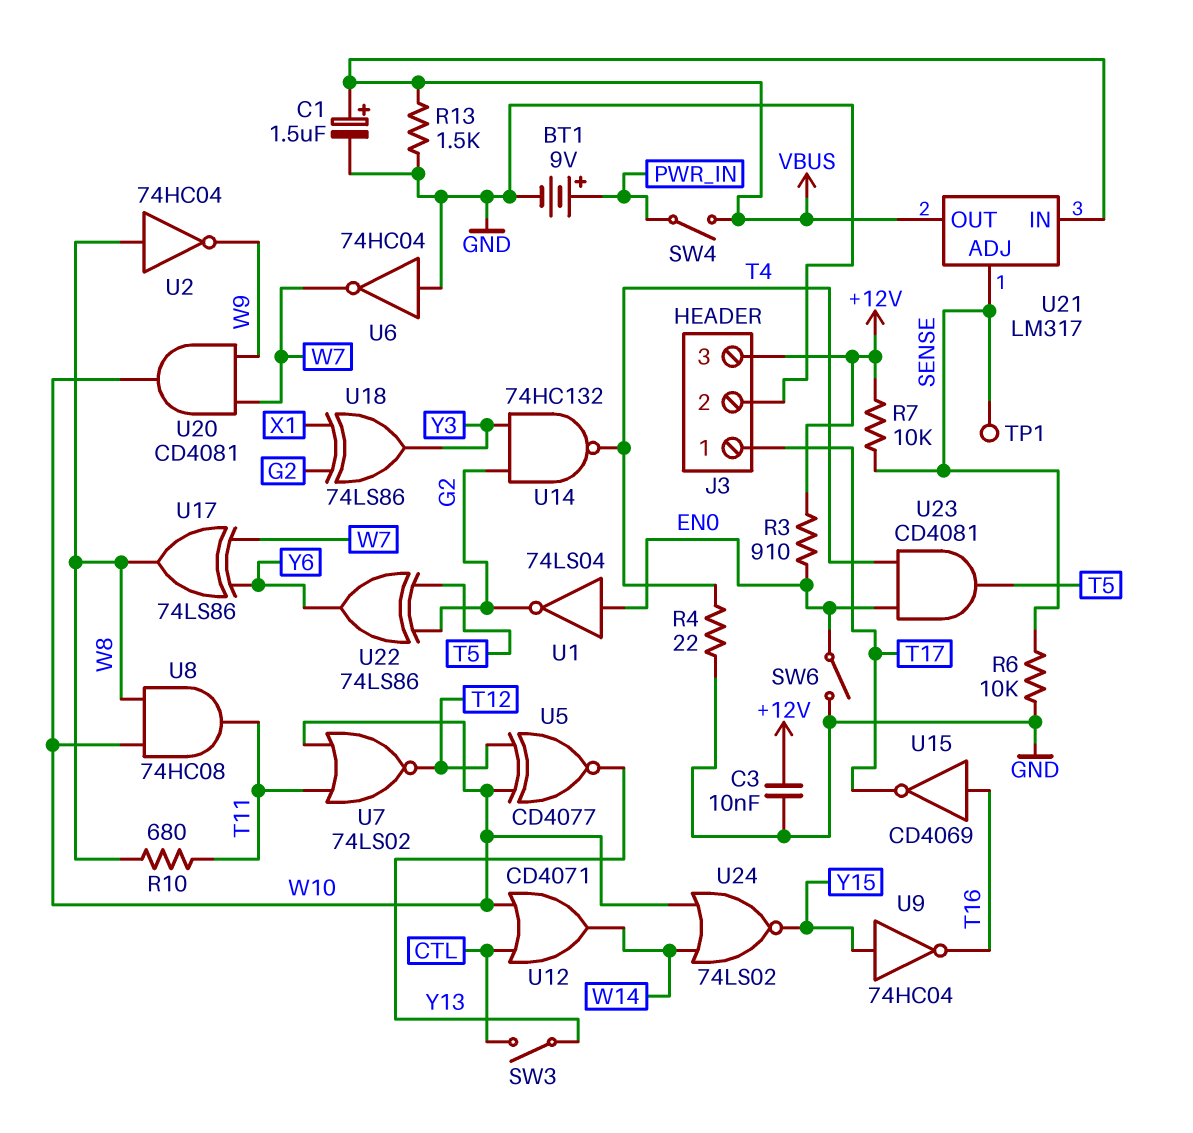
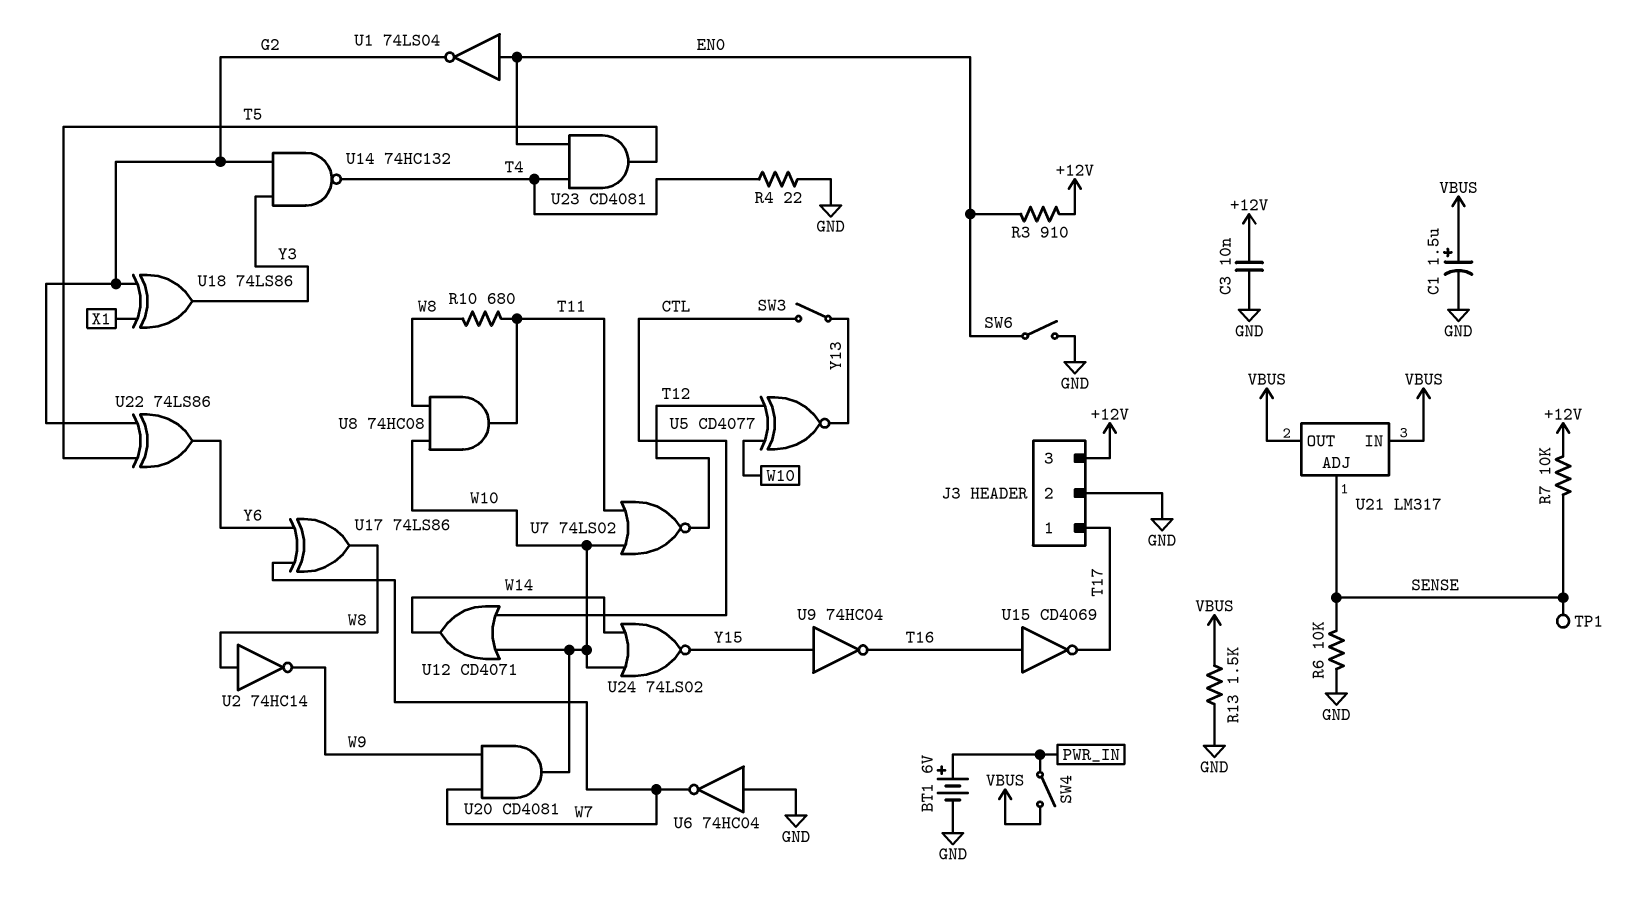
BT1: 9V (plus PWR_IN, minus GND) -> 6V (plus PWR_IN, minus GND)
U2: NOT 74HC04 (in W8, out W9) -> NOT 74HC14 (in W8, out W9)

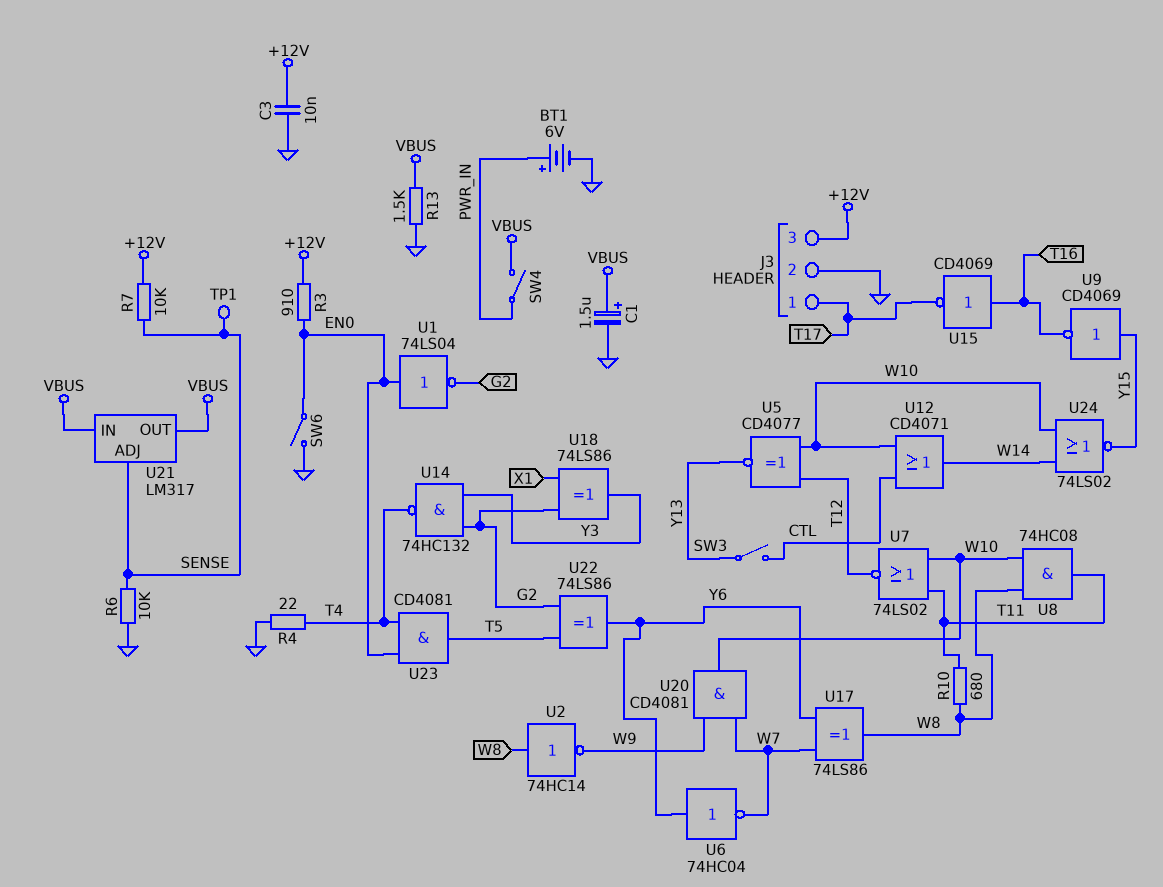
U6: NOT 74HC04 (in GND, out W7) -> NOT 74HC04 (in Y6, out W7)
U9: NOT 74HC04 (in Y15, out T16) -> NOT CD4069 (in Y15, out T16)

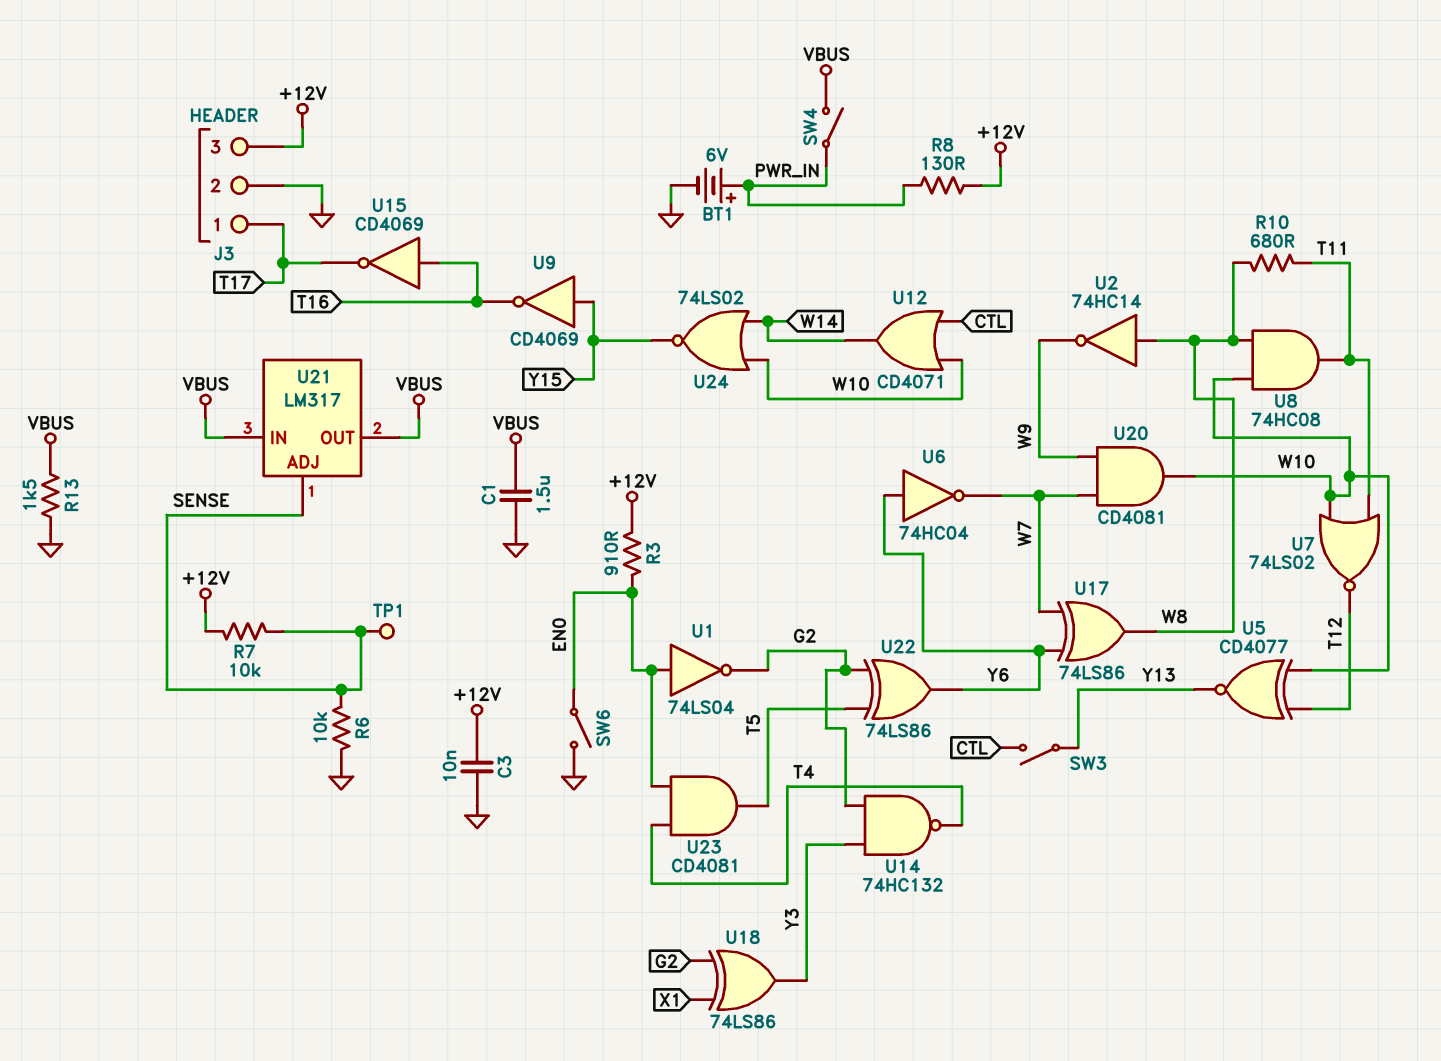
C1: 1.5uF (plus VBUS, minus GND) -> 1.5uF (GND, VBUS)
R4: 22 (GND, T4) -> none
R8: none -> 130 (+12V, PWR_IN)

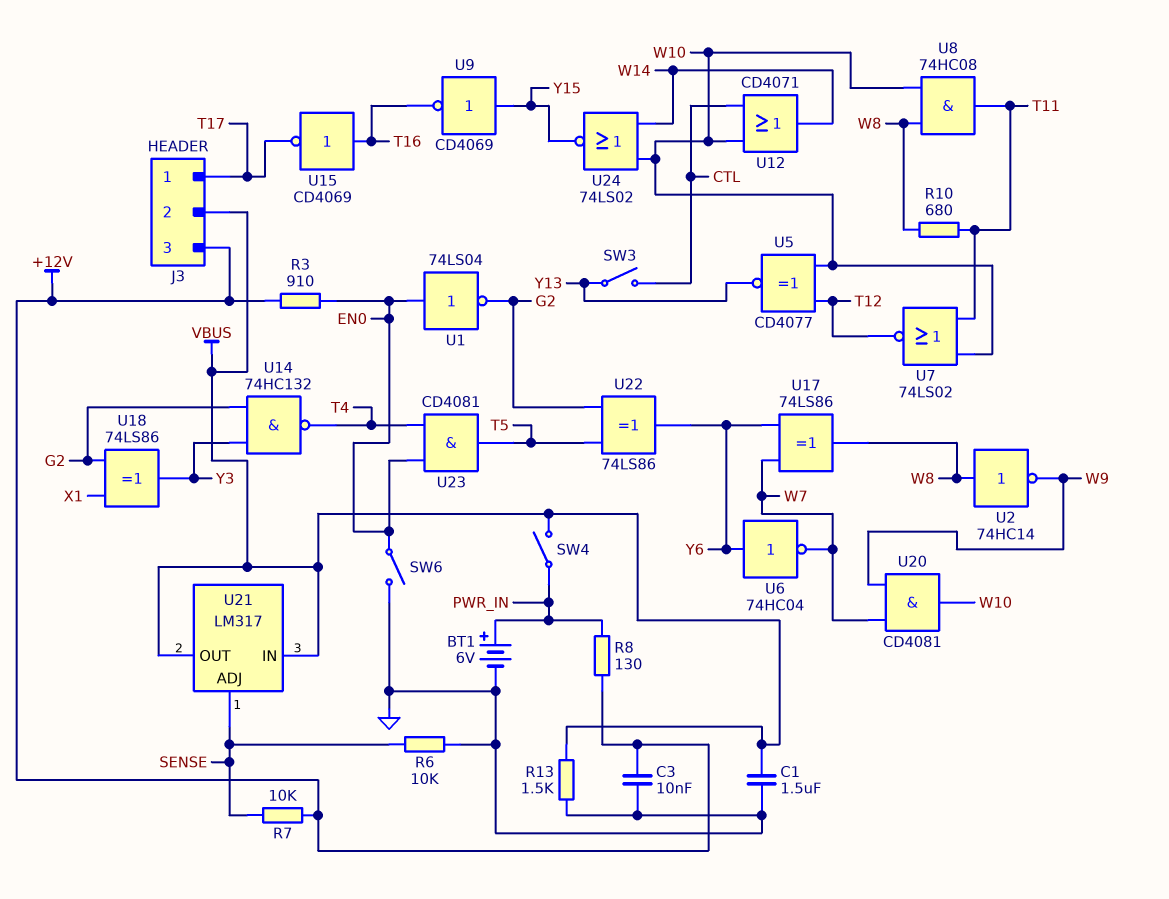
J3 pin 2: GND -> VBUS
TP1: test point (SENSE) -> none

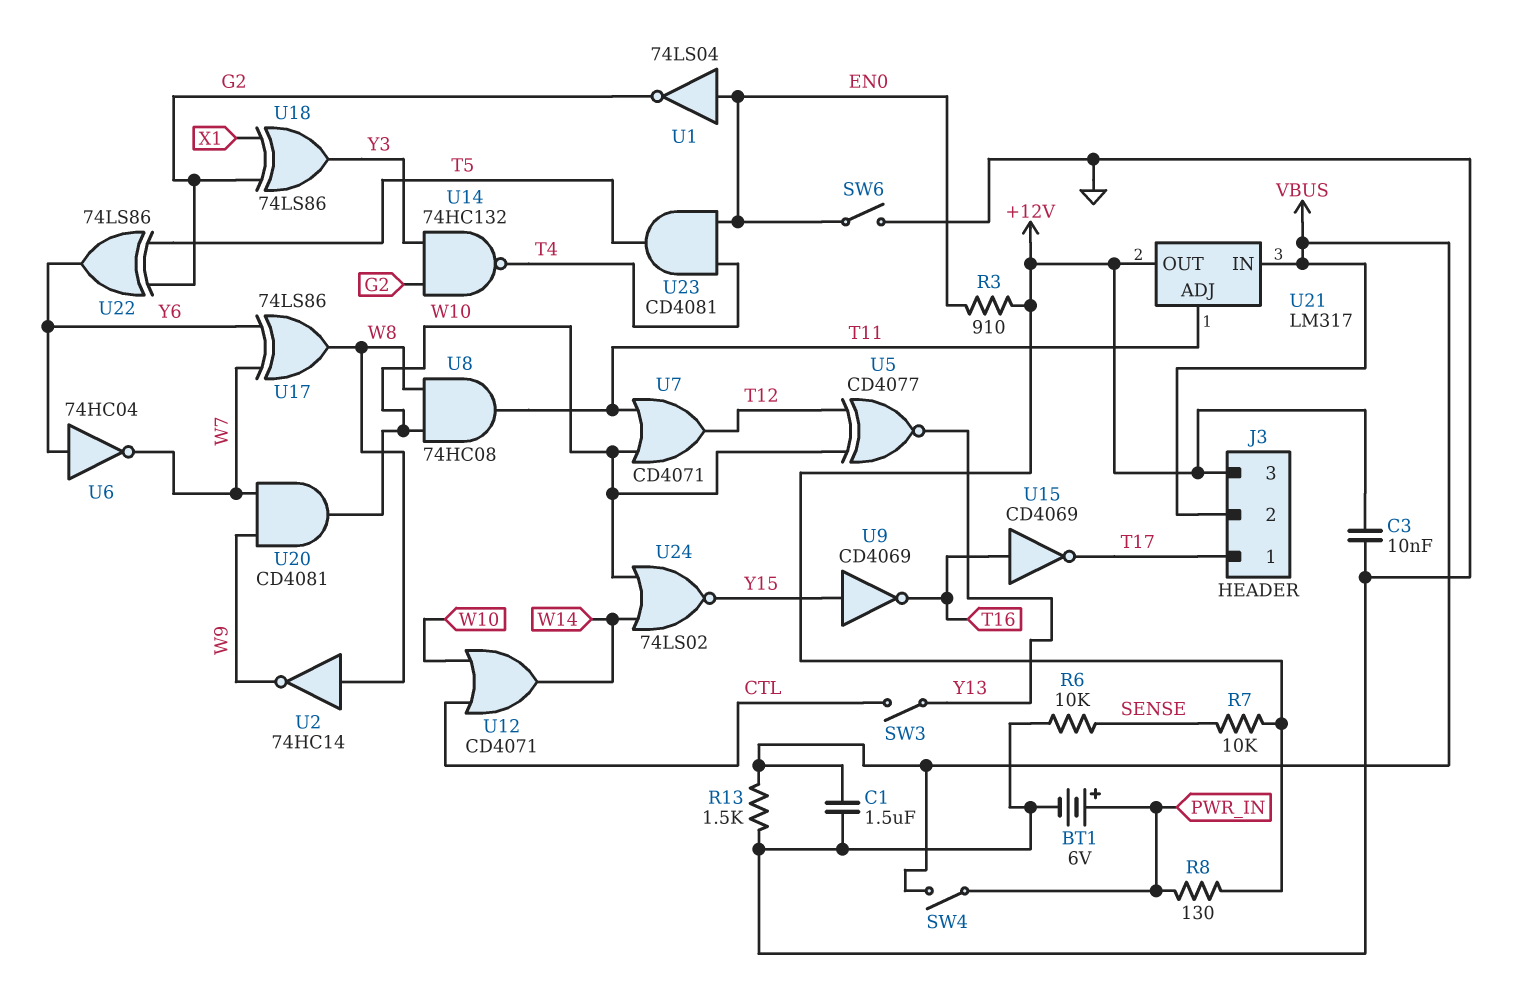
R10: 680 (T11, W8) -> none
U7: NOR 74LS02 (in T11, in W10, out T12) -> OR CD4071 (in T11, in W10, out T12)
U21 pin ADJ: SENSE -> T11
U21 pin OUT: VBUS -> +12V

